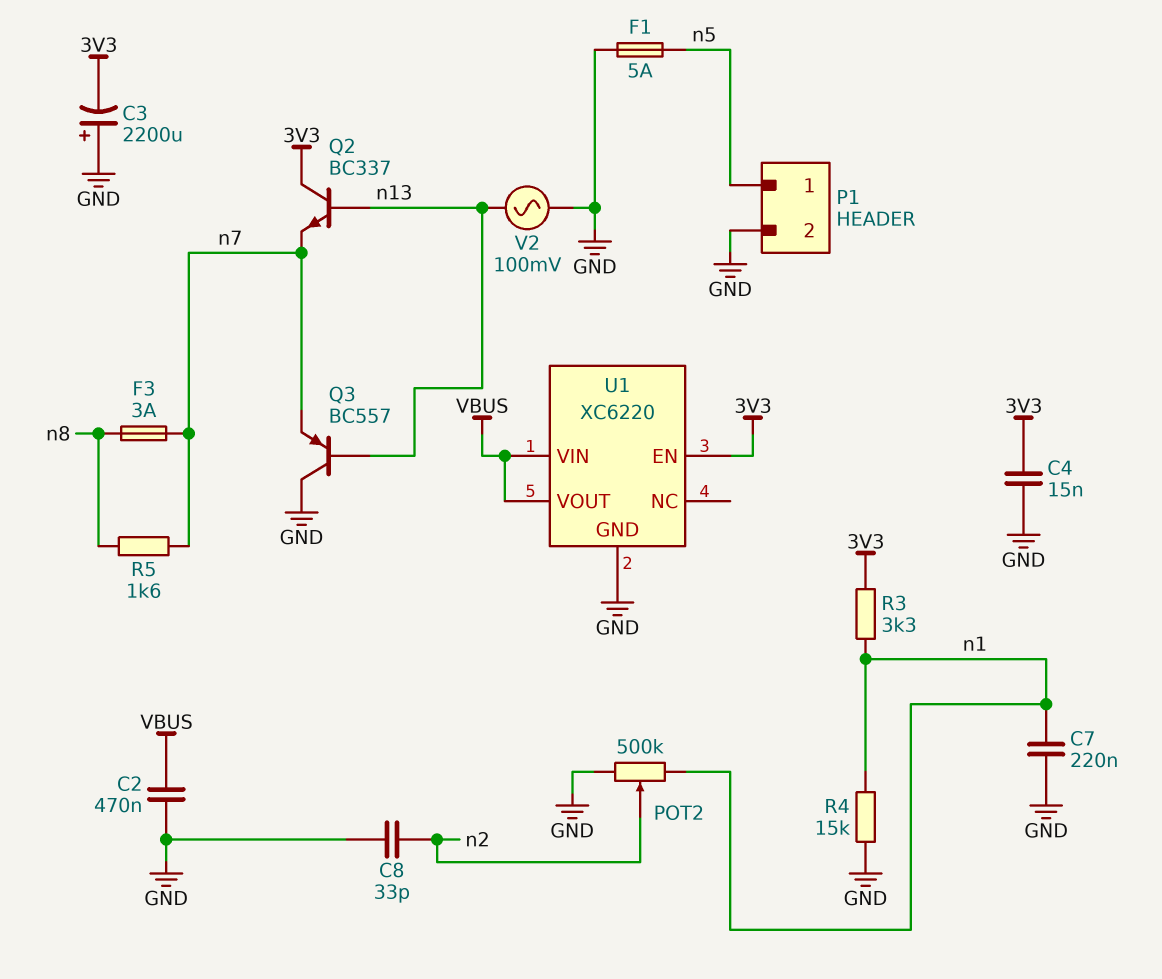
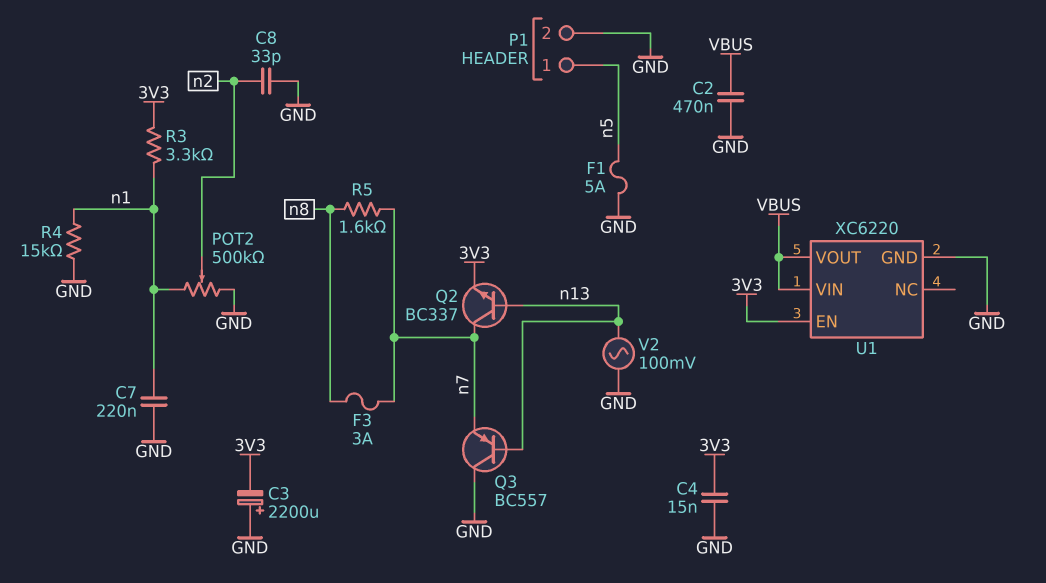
Q2: NPN BC337 (B n13, C 3V3, E n7) -> NPN BC337 (B n13, C n7, E 3V3)

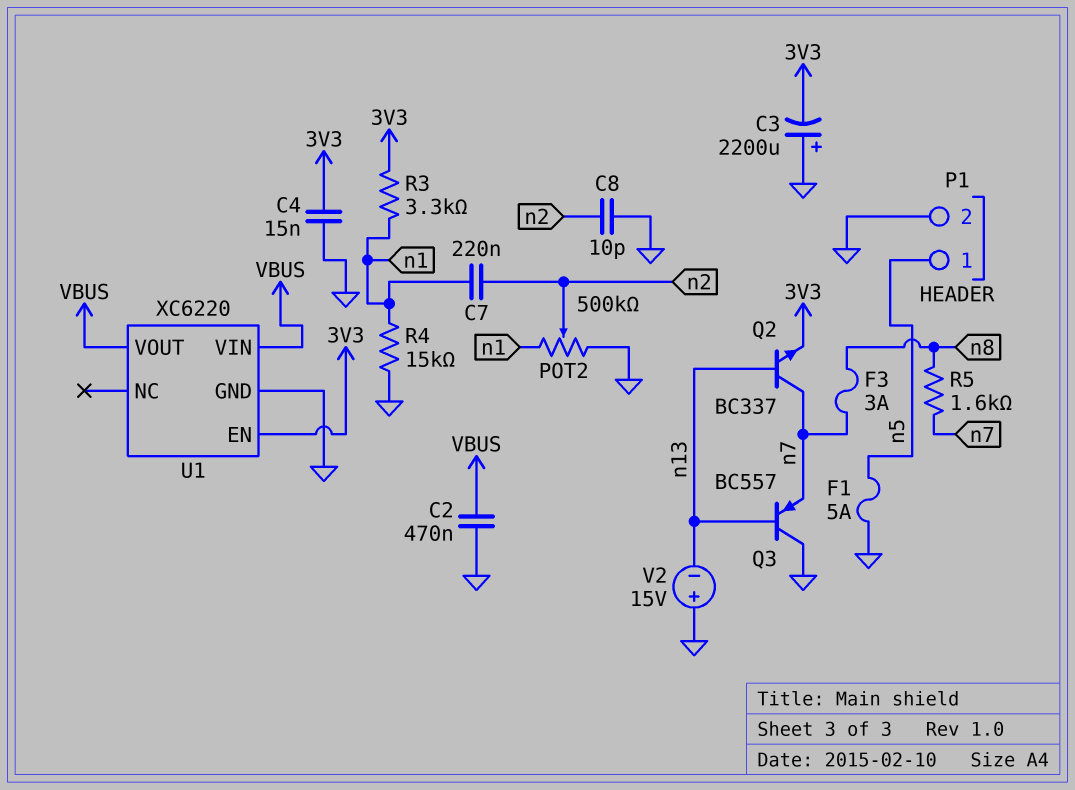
C7: 220nF (GND, n1) -> 220nF (n1, n2)
C8: 33pF (GND, n2) -> 10pF (GND, n2)
V2: AC 100mV (GND, n13) -> 15V (plus GND, minus n13)

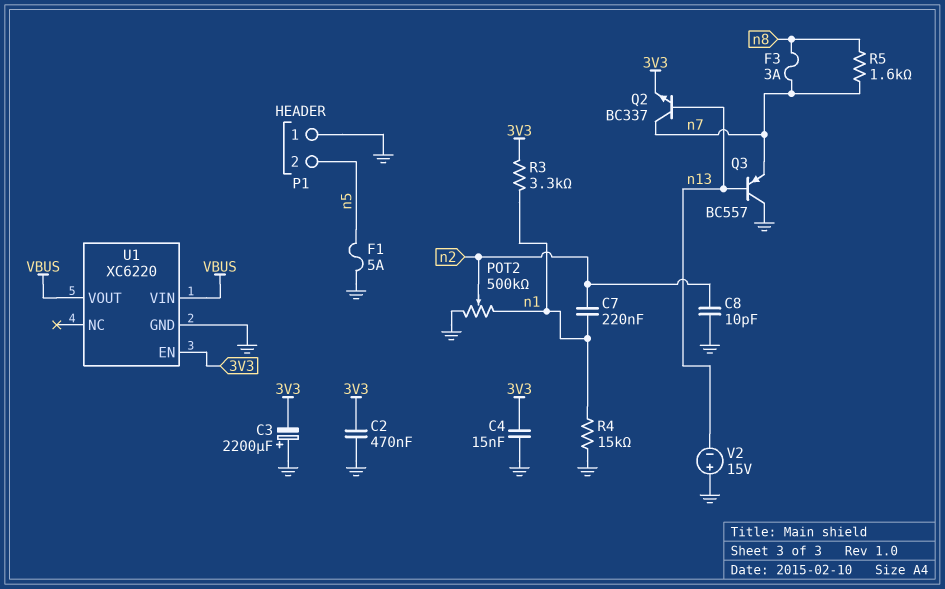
C2: 470nF (GND, VBUS) -> 470nF (3V3, GND)
P1 pin 1: n5 -> GND
P1 pin 2: GND -> n5

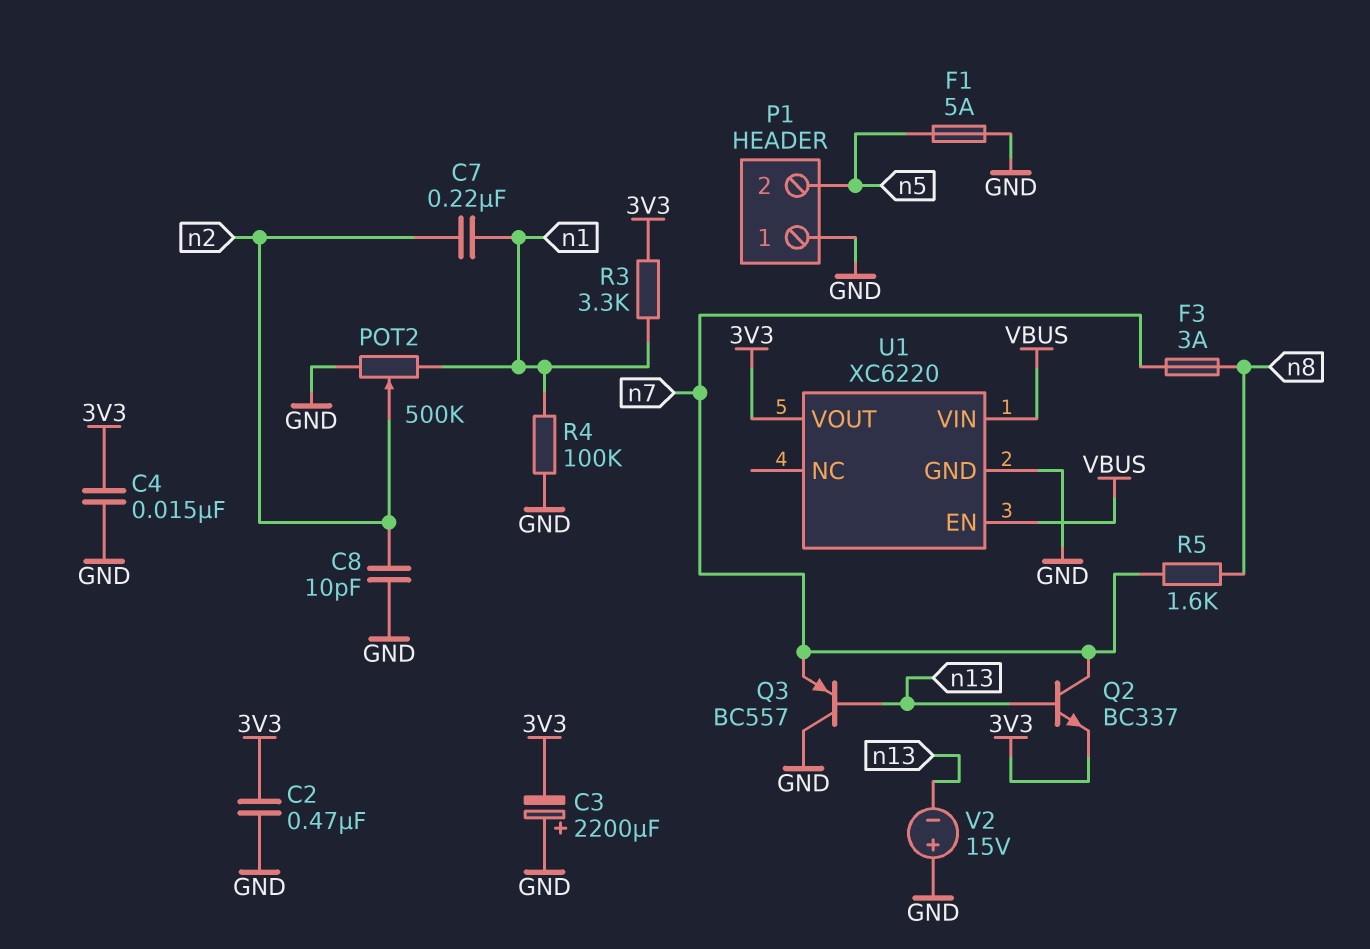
R4: 15k (GND, n1) -> 100k (GND, n1)
U1 pin EN: 3V3 -> VBUS
U1 pin VOUT: VBUS -> 3V3

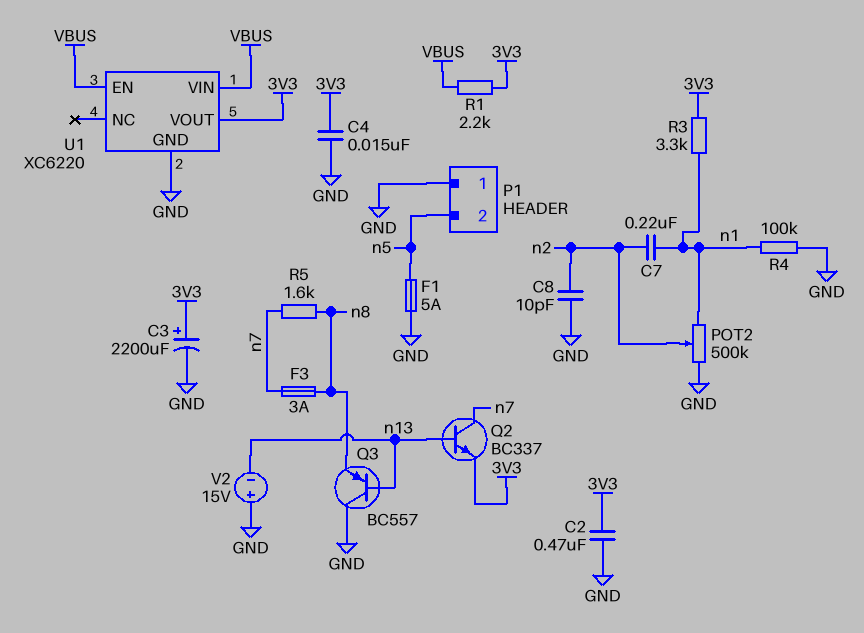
C3: 2200uF (plus GND, minus 3V3) -> 2200uF (plus 3V3, minus GND)
Q3: PNP BC557 (B n13, C GND, E n7) -> PNP BC557 (B n13, C GND, E n8)
R1: none -> 2.2k (3V3, VBUS)

